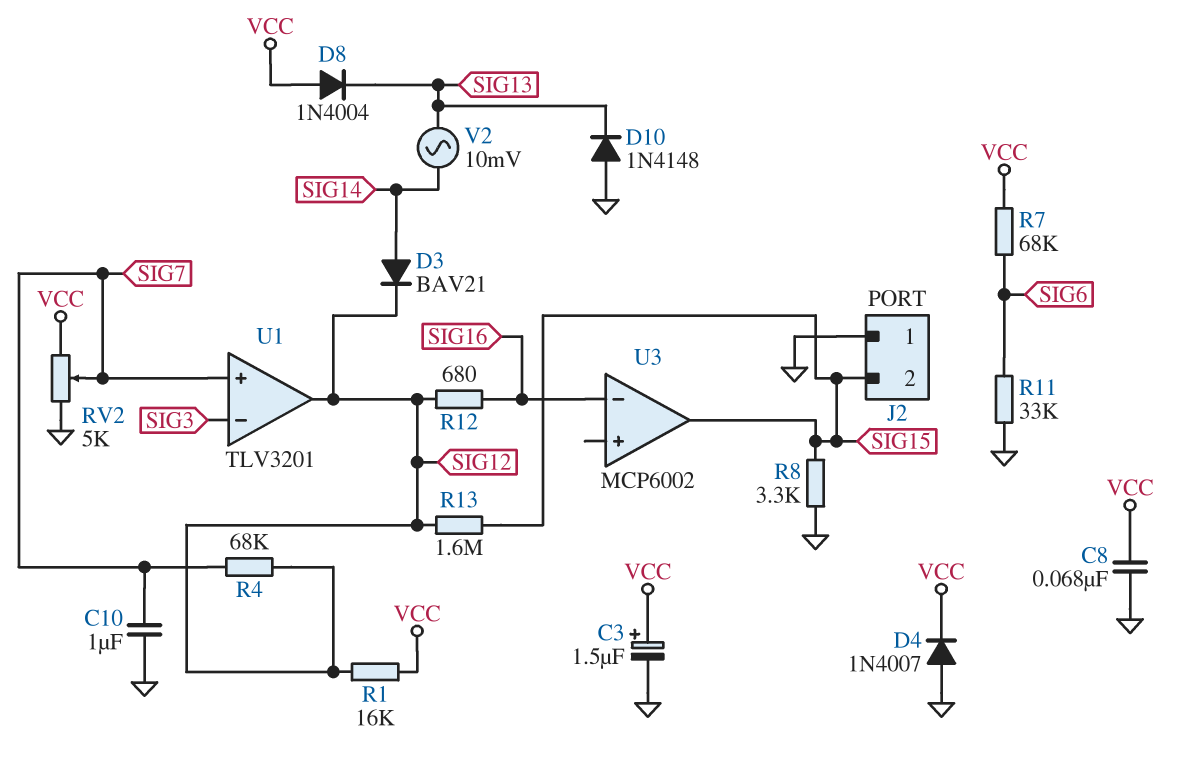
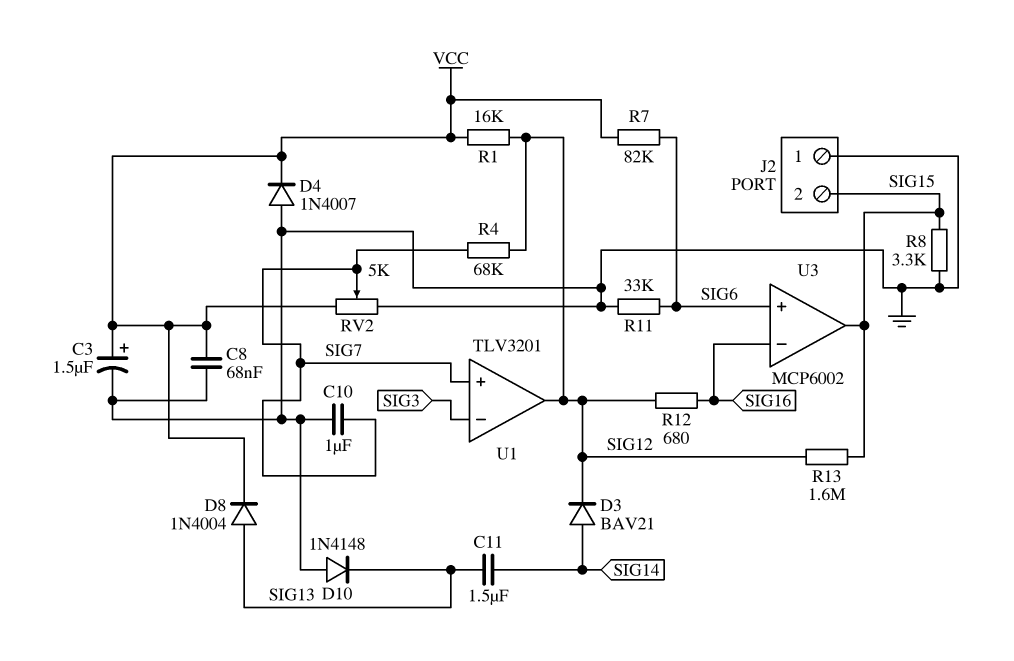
C11: none -> 1.5uF (SIG13, SIG14)
D8: diode 1N4004 (A VCC, K SIG13) -> diode 1N4004 (A SIG13, K VCC)
R7: 68k (SIG6, VCC) -> 82k (SIG6, VCC)
U3 pin in+: none -> SIG6
V2: AC 10mV (SIG13, SIG14) -> none

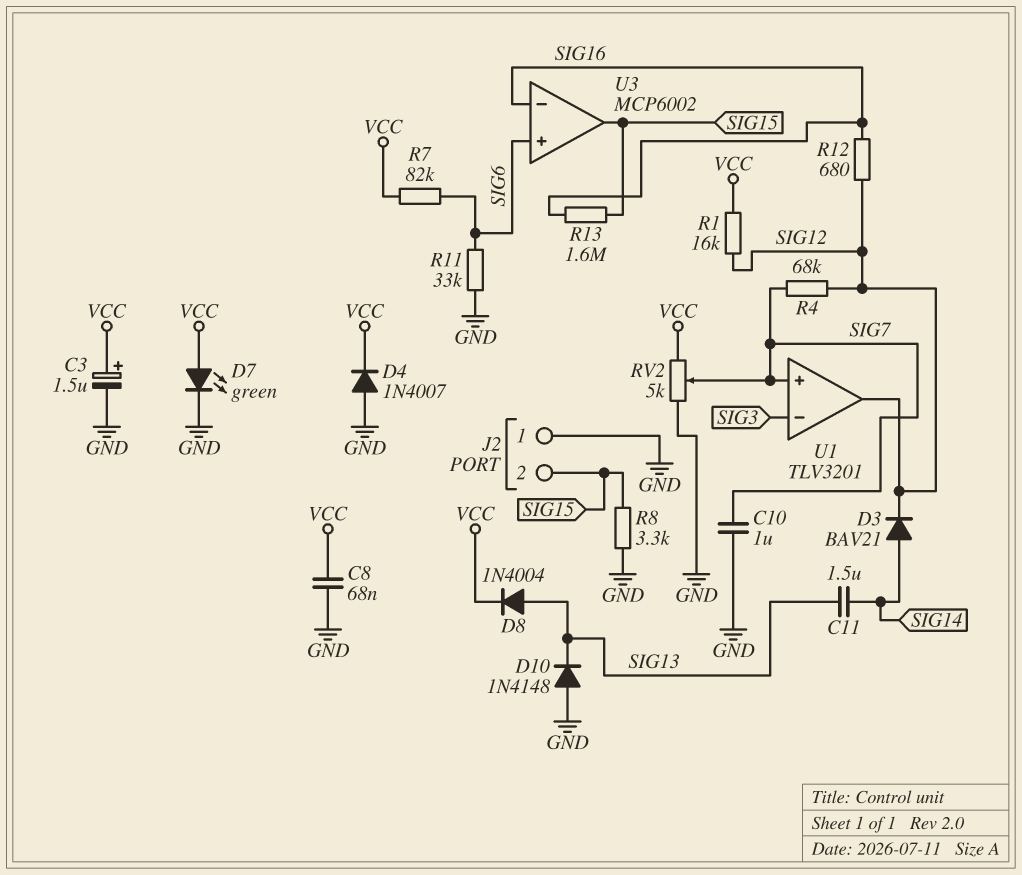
D7: none -> LED green (A VCC, K GND)
R13: 1.6M (SIG12, SIG15) -> 1.6M (SIG15, SIG16)

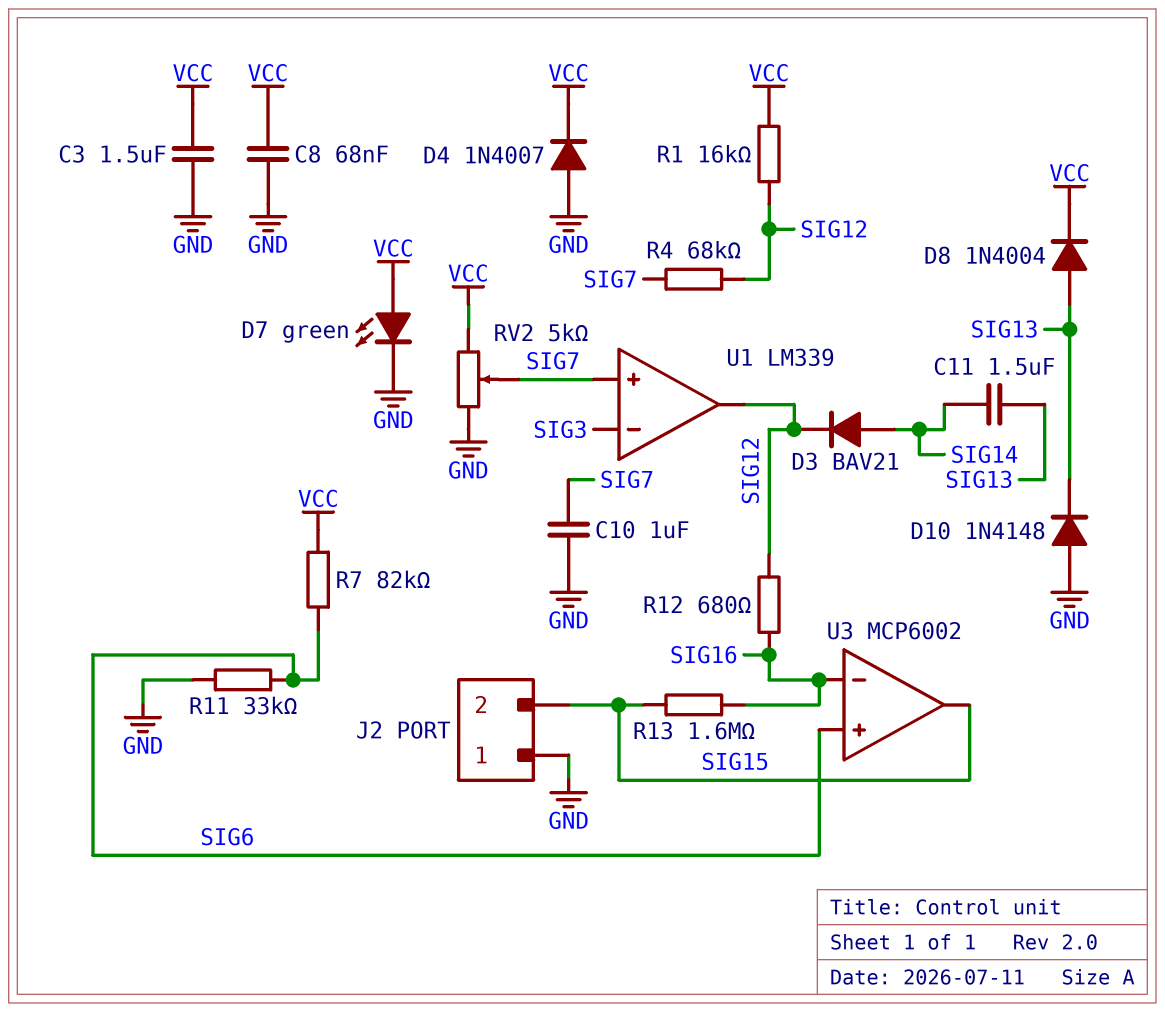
C3: 1.5uF (plus VCC, minus GND) -> 1.5uF (GND, VCC)
R8: 3.3k (GND, SIG15) -> none
U1: TLV3201 -> LM339

